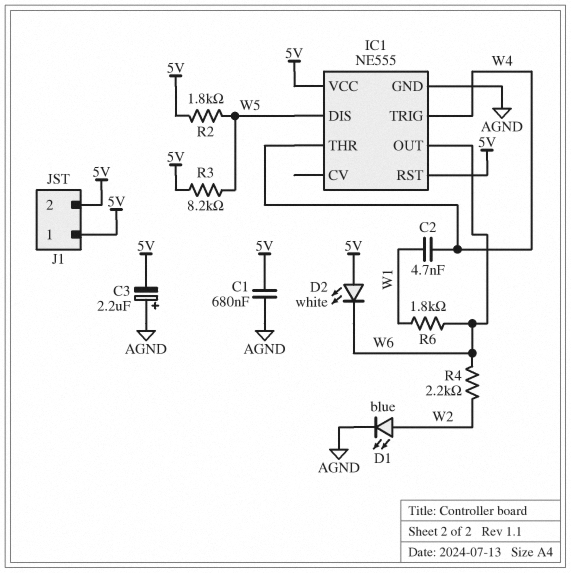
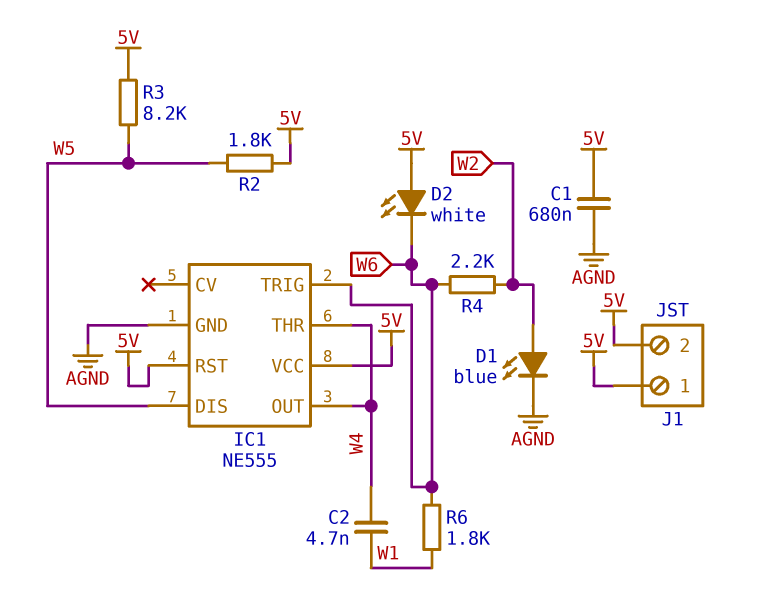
C3: 2.2uF (plus AGND, minus 5V) -> none
IC1 pin OUT: W6 -> W4
IC1 pin TRIG: W4 -> W6

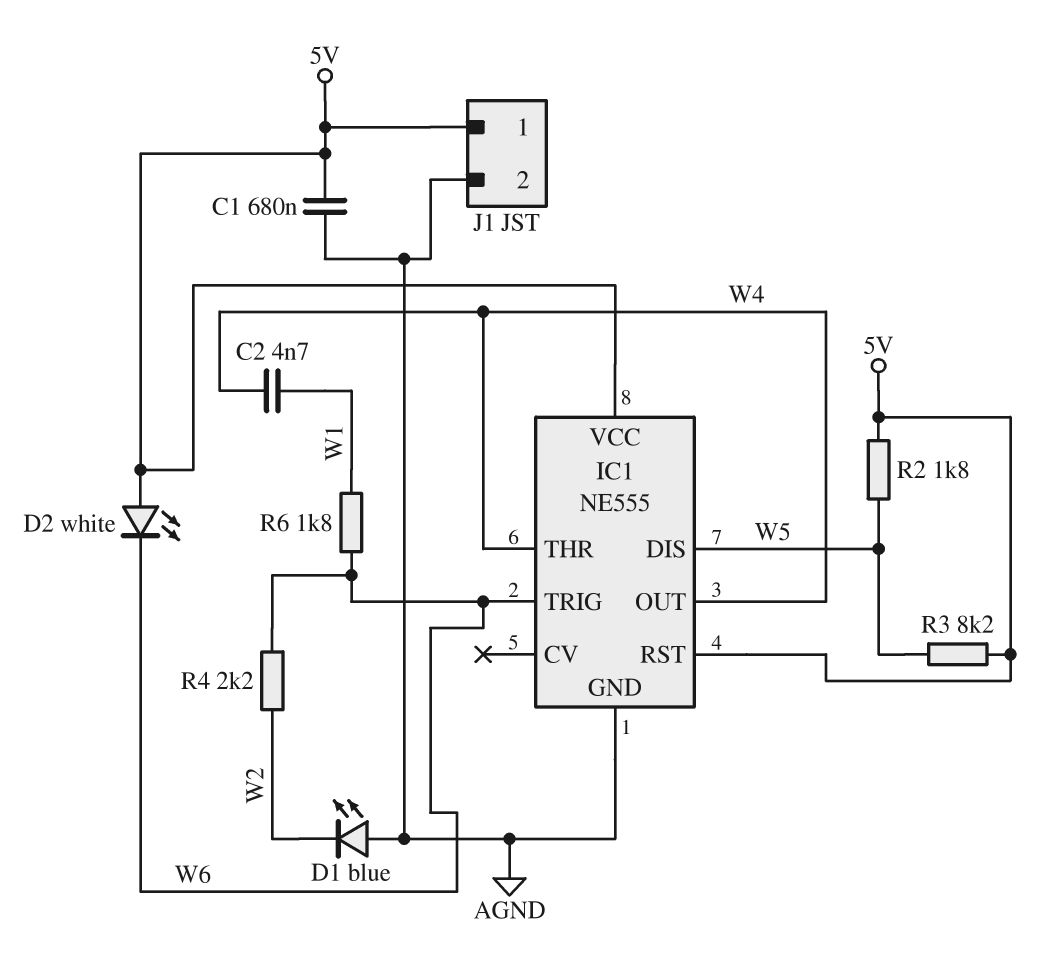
D1: LED blue (A W2, K AGND) -> LED blue (A AGND, K W2)
J1 pin 2: 5V -> AGND

